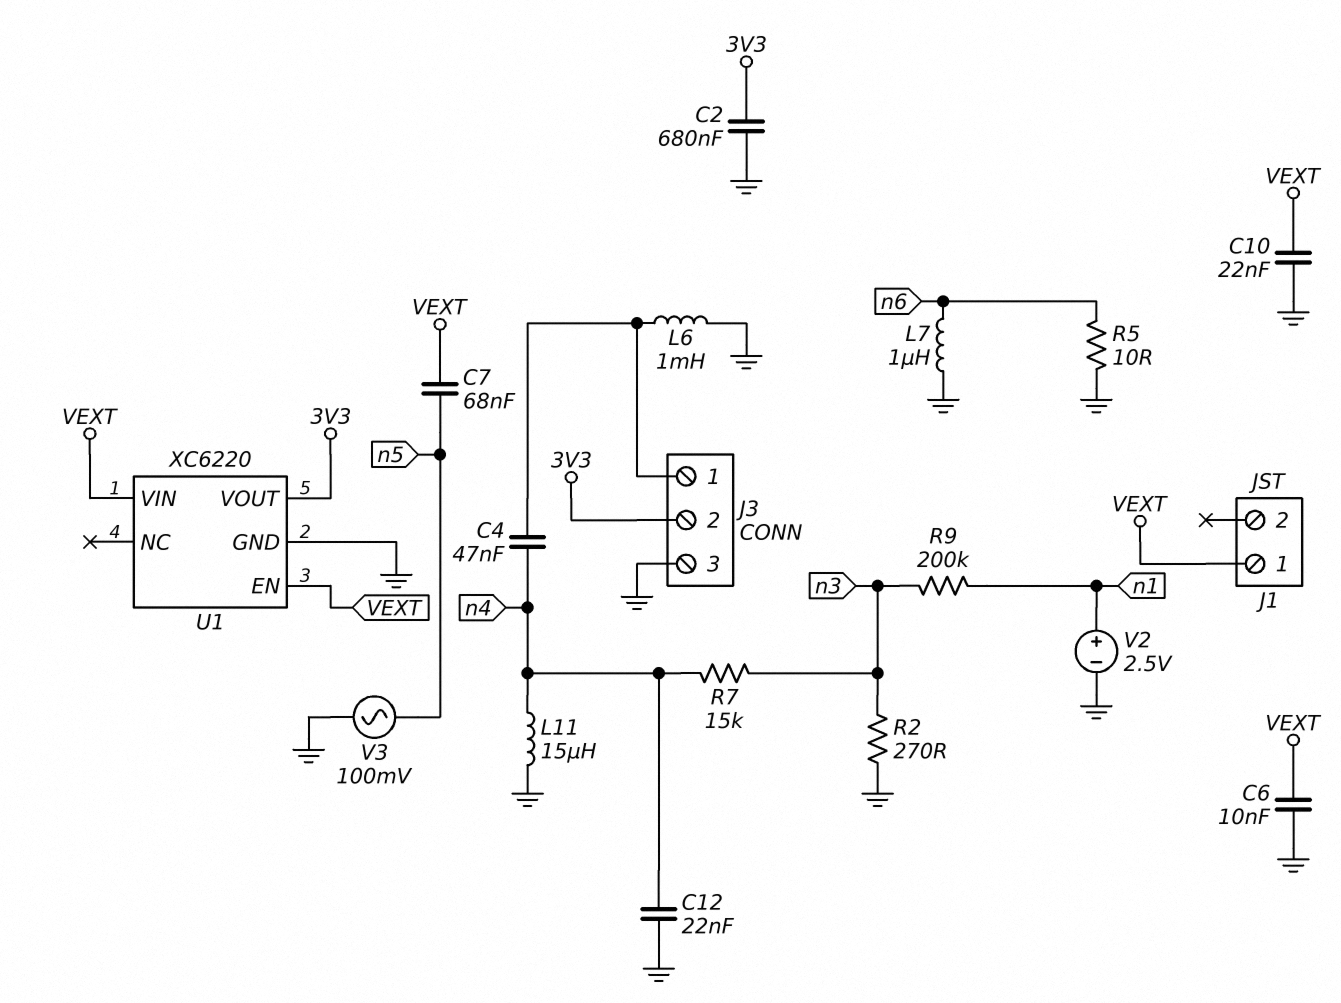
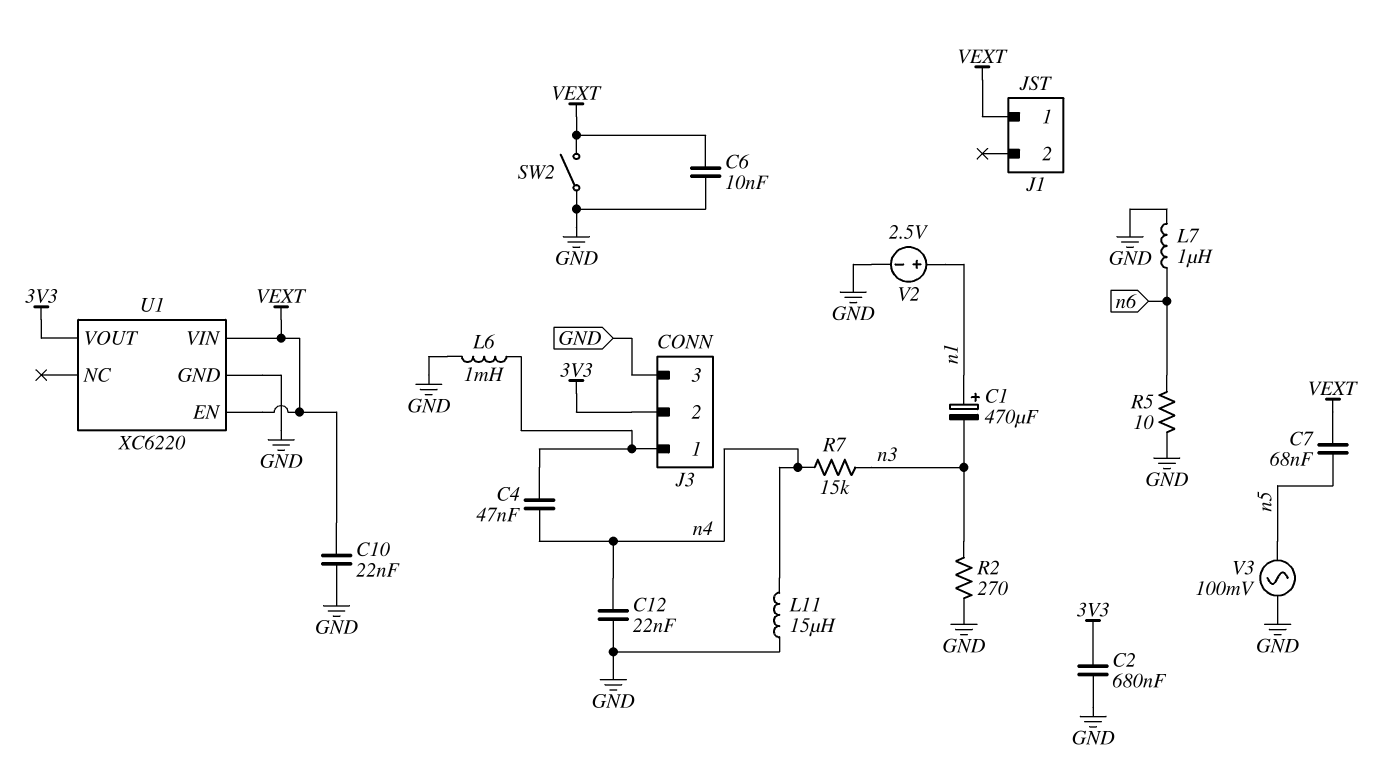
C1: none -> 470uF (plus n1, minus n3)
R9: 200k (n1, n3) -> none
SW2: none -> switch (GND, VEXT)

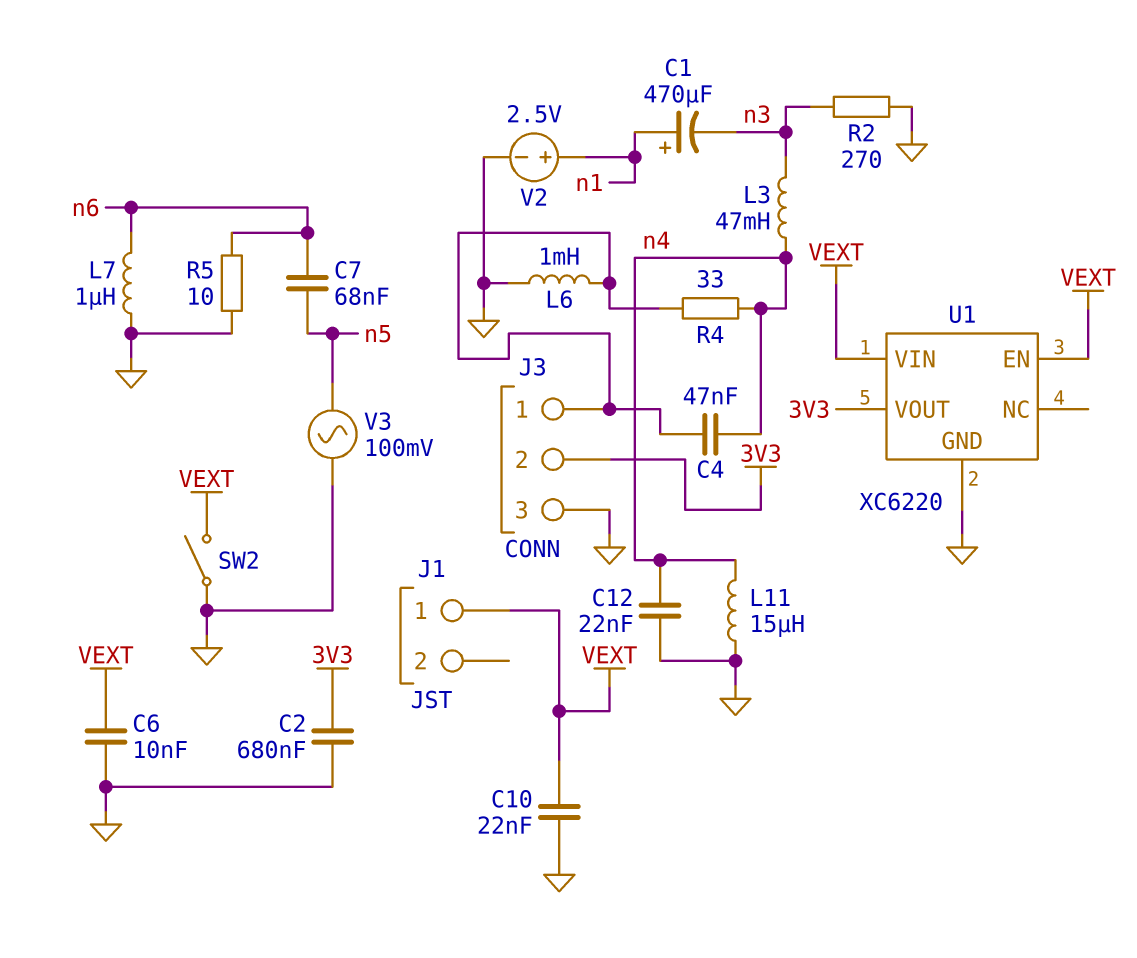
C7: 68nF (VEXT, n5) -> 68nF (n5, n6)
L3: none -> 47mH (n3, n4)
R4: none -> 33 (J3/1, n4)
R7: 15k (n3, n4) -> none

